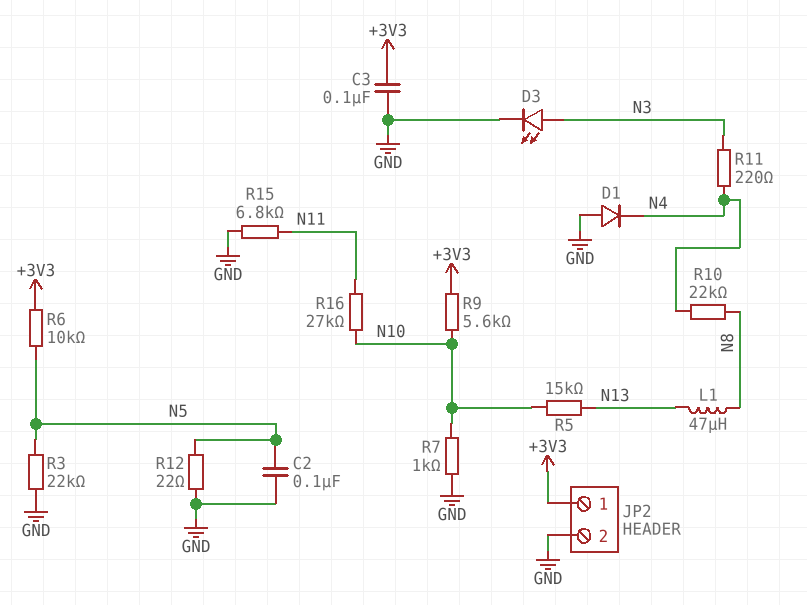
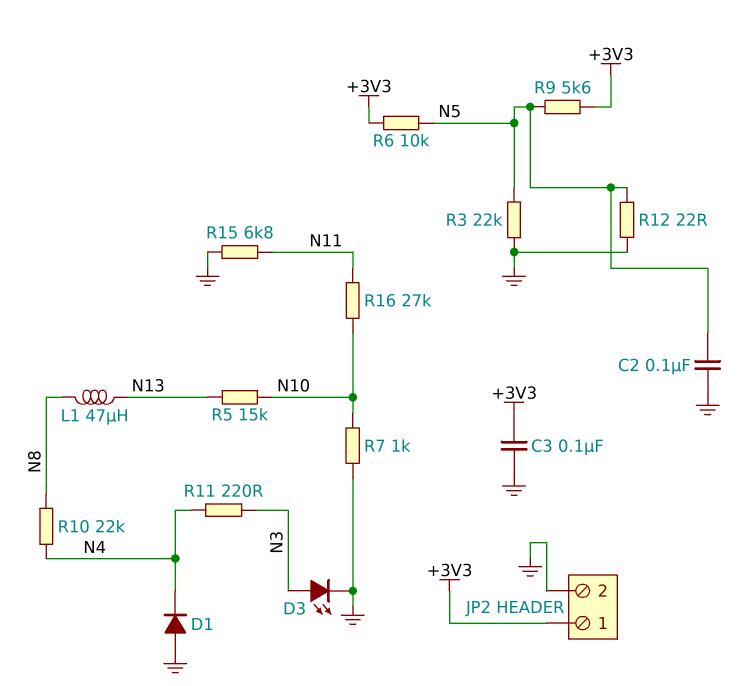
R9: 5.6k (+3V3, N10) -> 5.6k (+3V3, N5)

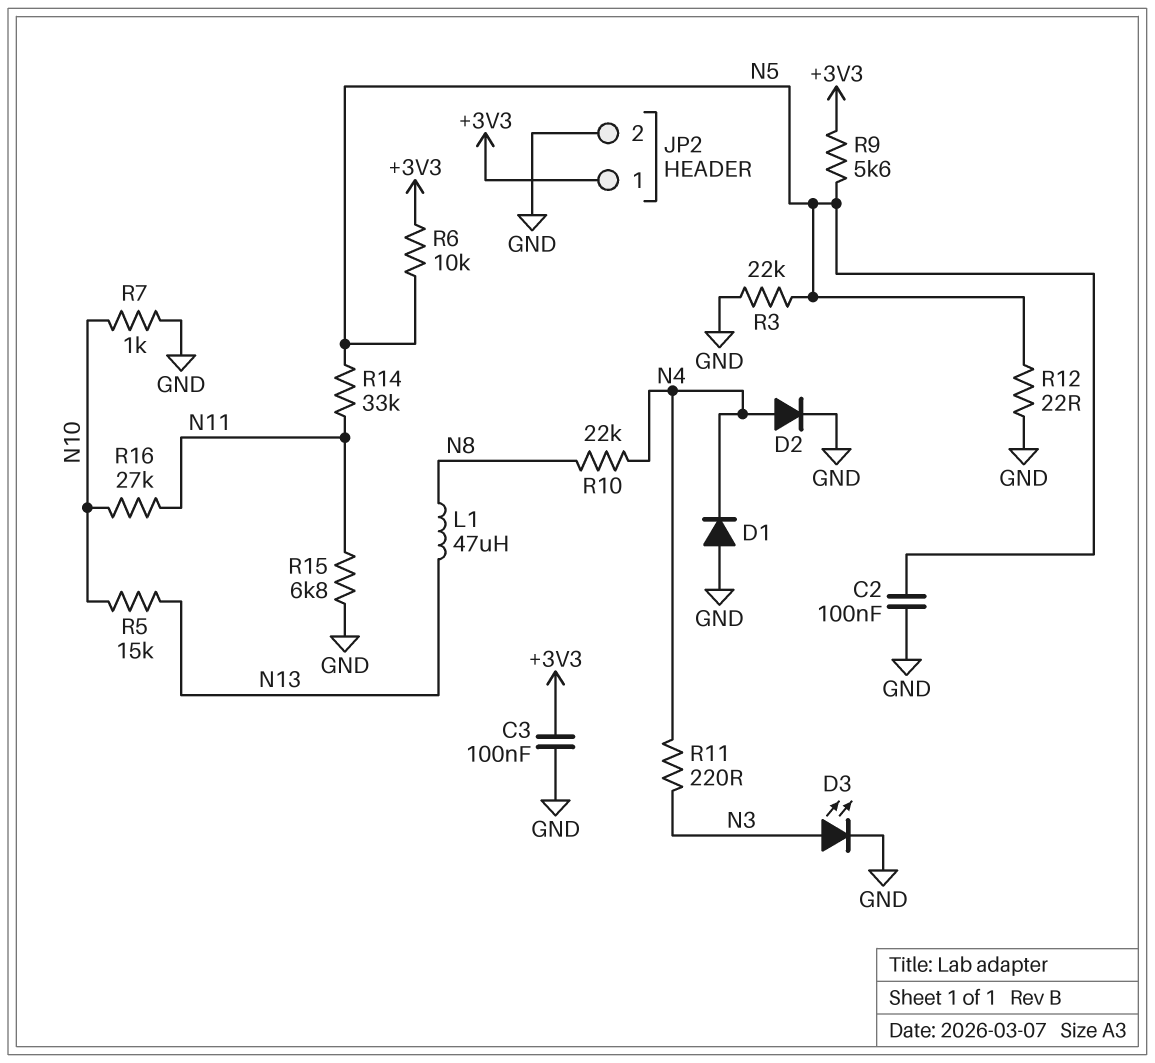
D2: none -> diode (A N4, K GND)
R14: none -> 33k (N5, N11)

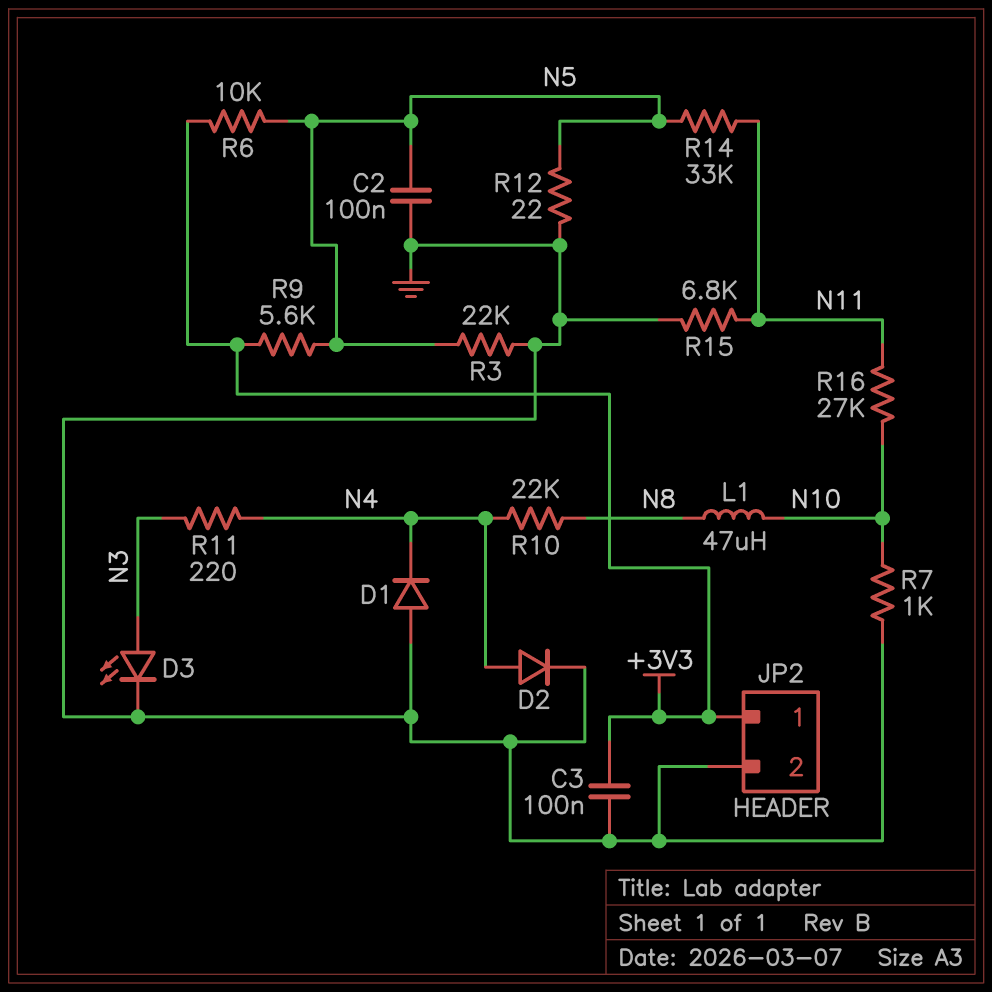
L1: 47uH (N8, N13) -> 47uH (N8, N10)
R5: 15k (N10, N13) -> none

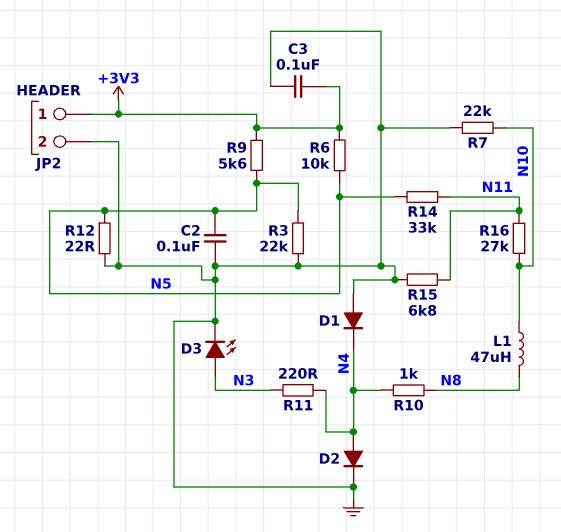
R7: 1k (GND, N10) -> 22k (GND, N10)
R10: 22k (N4, N8) -> 1k (N4, N8)

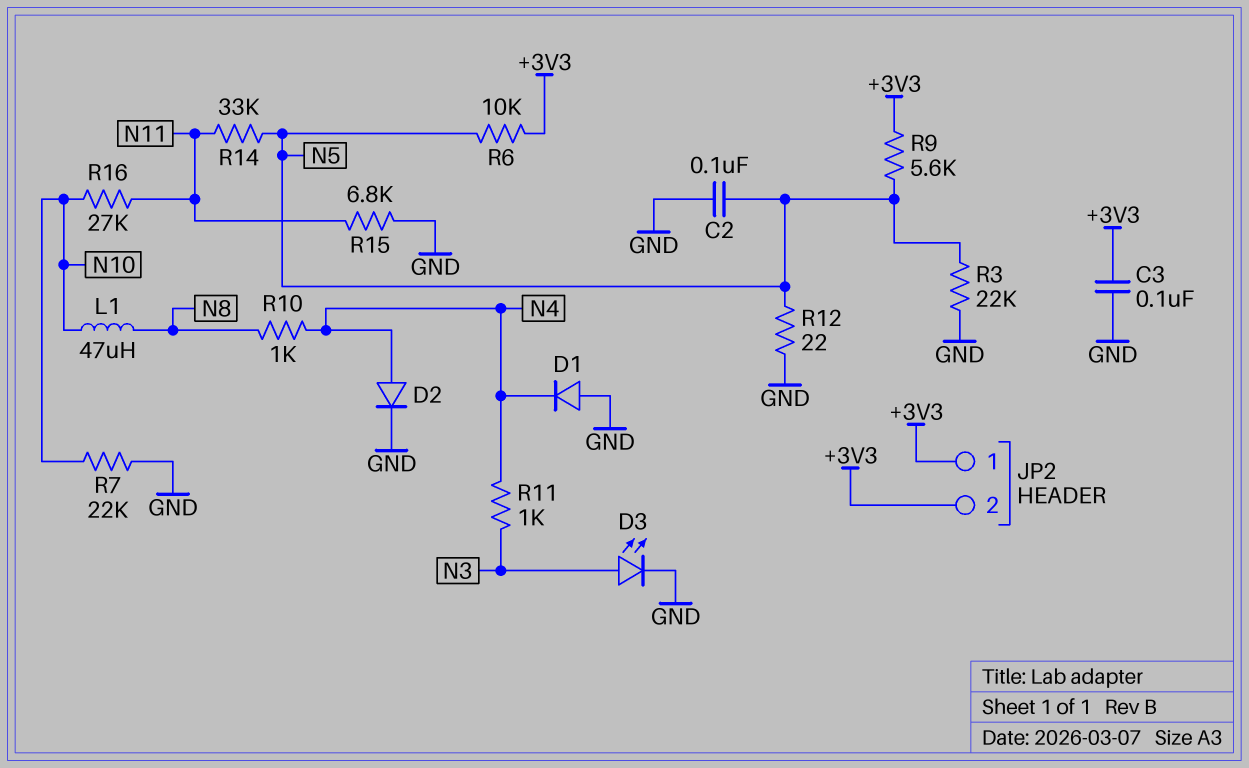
JP2 pin 2: GND -> +3V3
R11: 220 (N3, N4) -> 1k (N3, N4)

